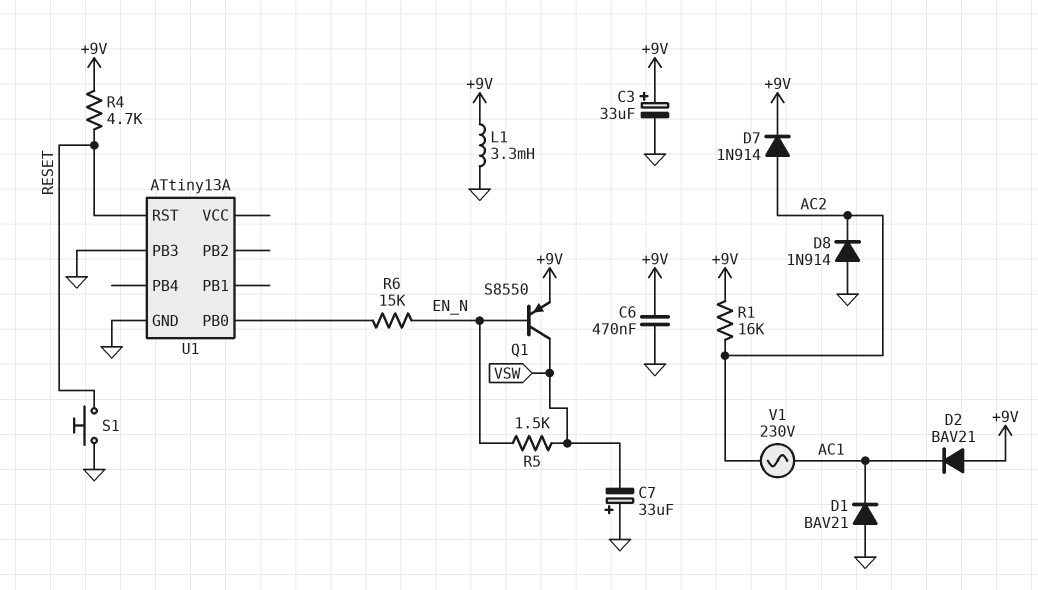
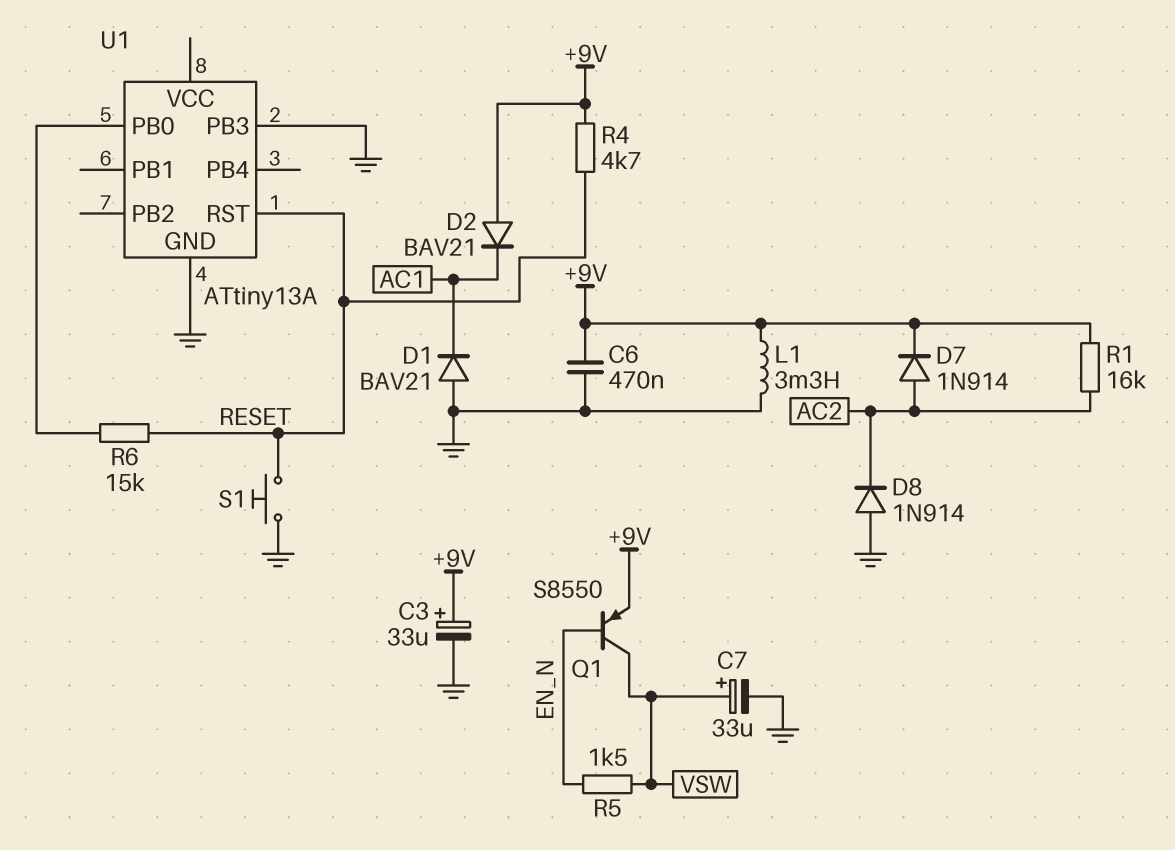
C7: 33uF (plus GND, minus VSW) -> 33uF (plus VSW, minus GND)
R6: 15k (EN_N, U1/PB0) -> 15k (RESET, U1/PB0)
V1: AC 230V (AC1, AC2) -> none

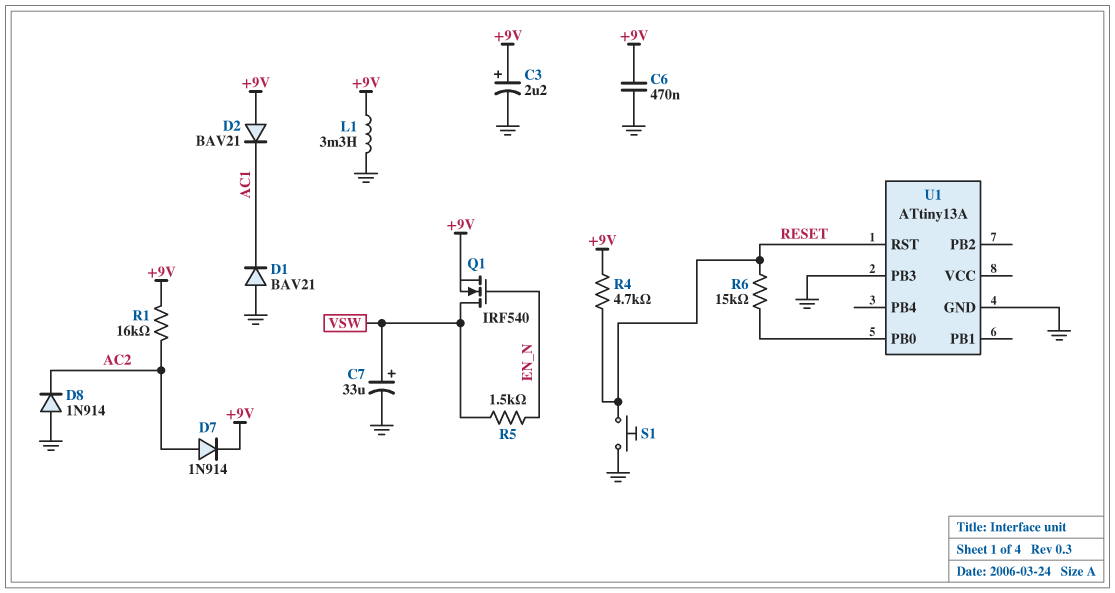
C3: 33uF (plus +9V, minus GND) -> 2.2uF (plus +9V, minus GND)
Q1: PNP S8550 (B EN_N, C VSW, E +9V) -> NMOS IRF540 (G EN_N, D VSW, S +9V)

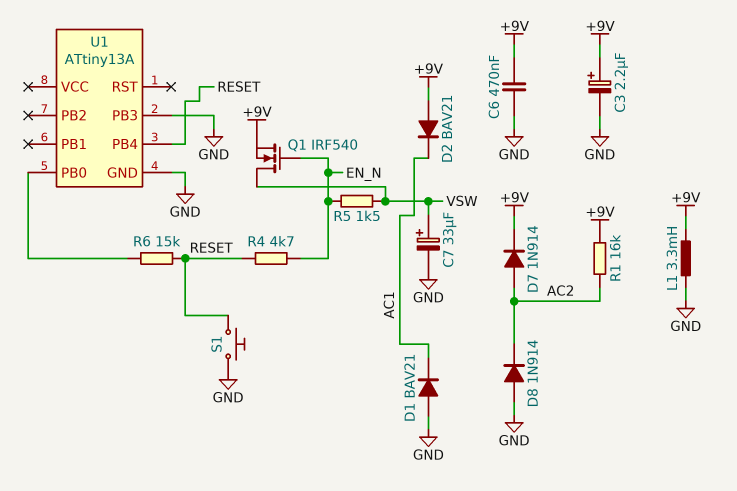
R4: 4.7k (+9V, RESET) -> 4.7k (EN_N, RESET)
U1 pin PB4: none -> RESET
U1 pin RST: RESET -> none

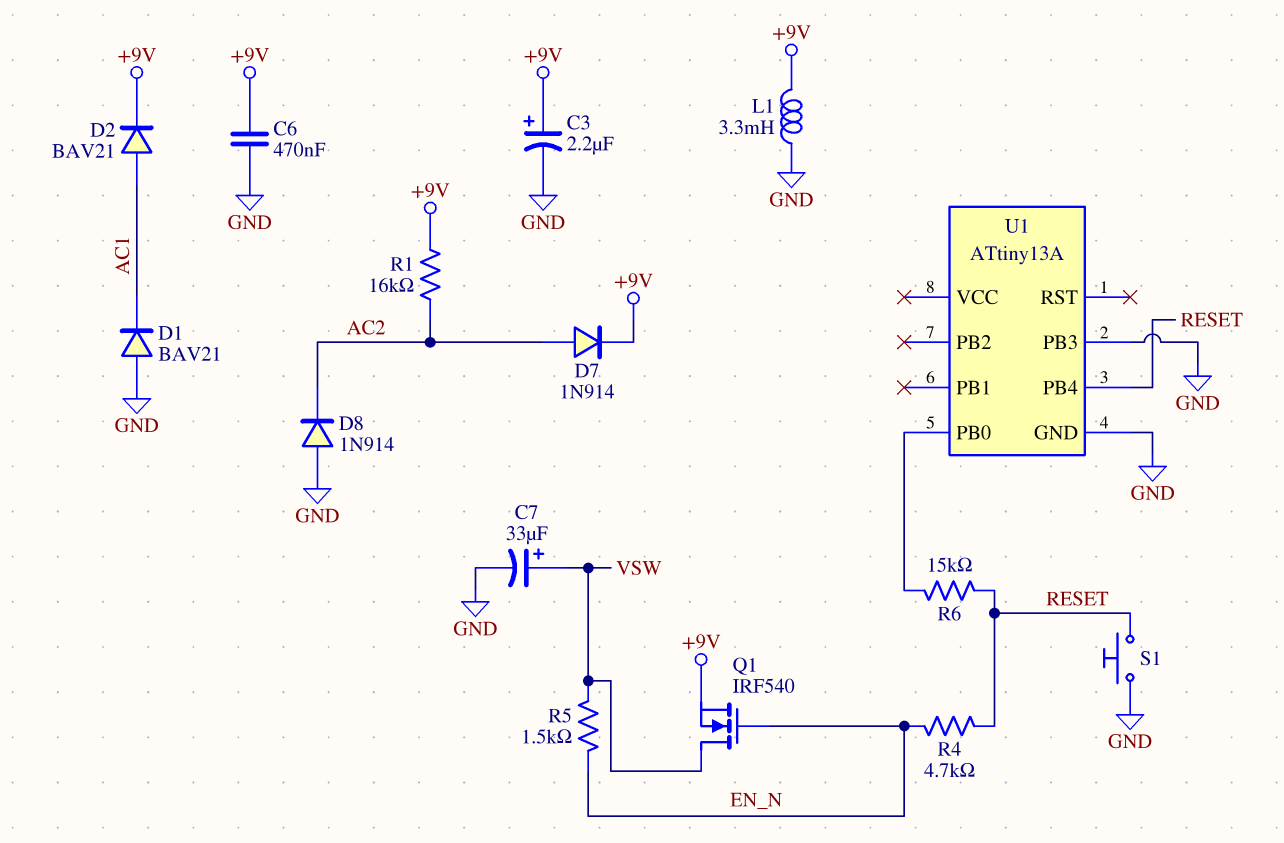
D2: diode BAV21 (A +9V, K AC1) -> diode BAV21 (A AC1, K +9V)

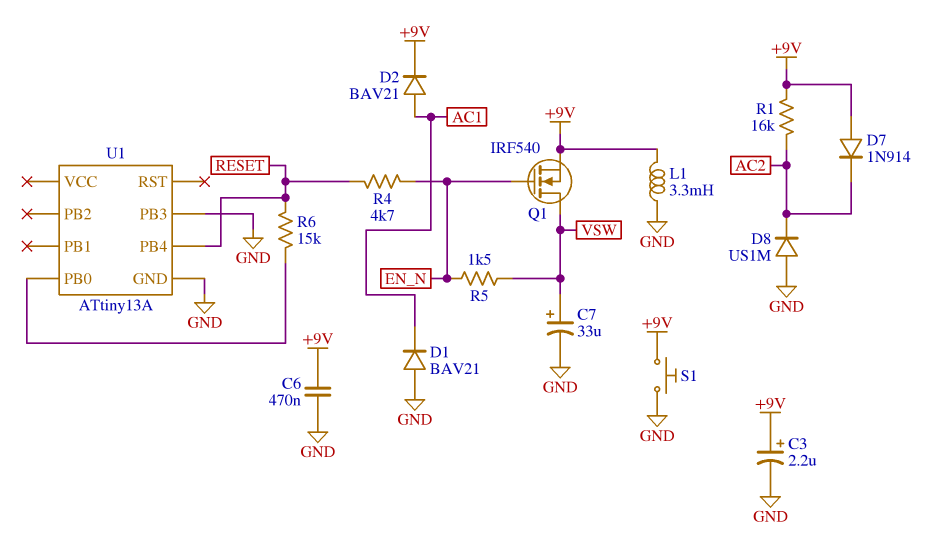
D7: diode 1N914 (A AC2, K +9V) -> diode 1N914 (A +9V, K AC2)
D8: diode 1N914 (A GND, K AC2) -> diode US1M (A GND, K AC2)
S1: button (GND, RESET) -> button (+9V, GND)

